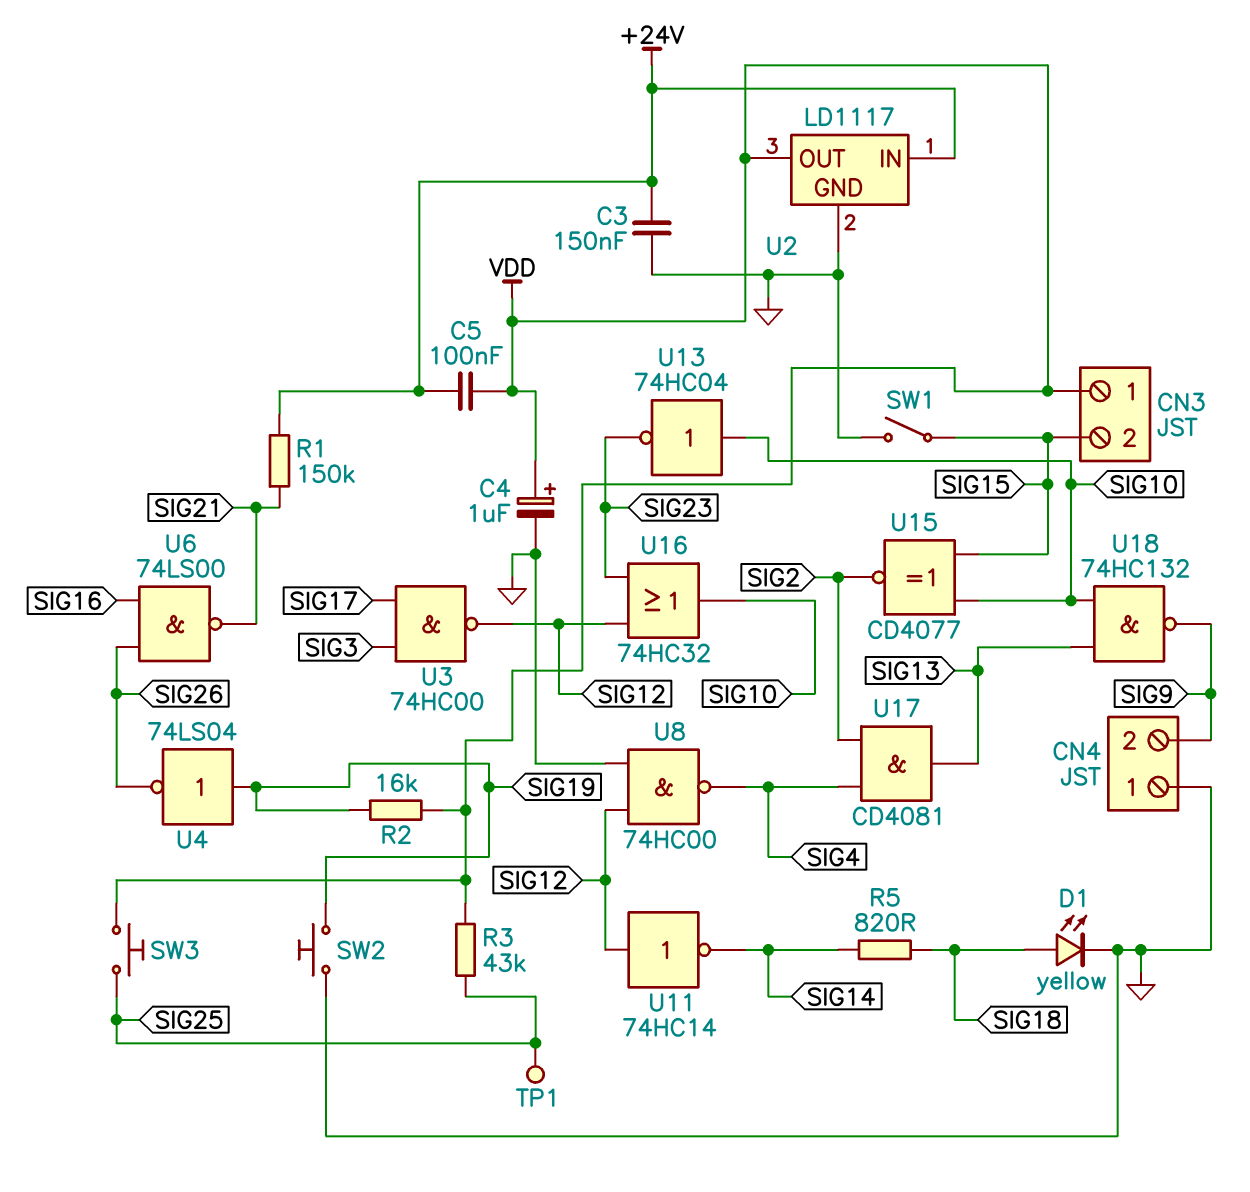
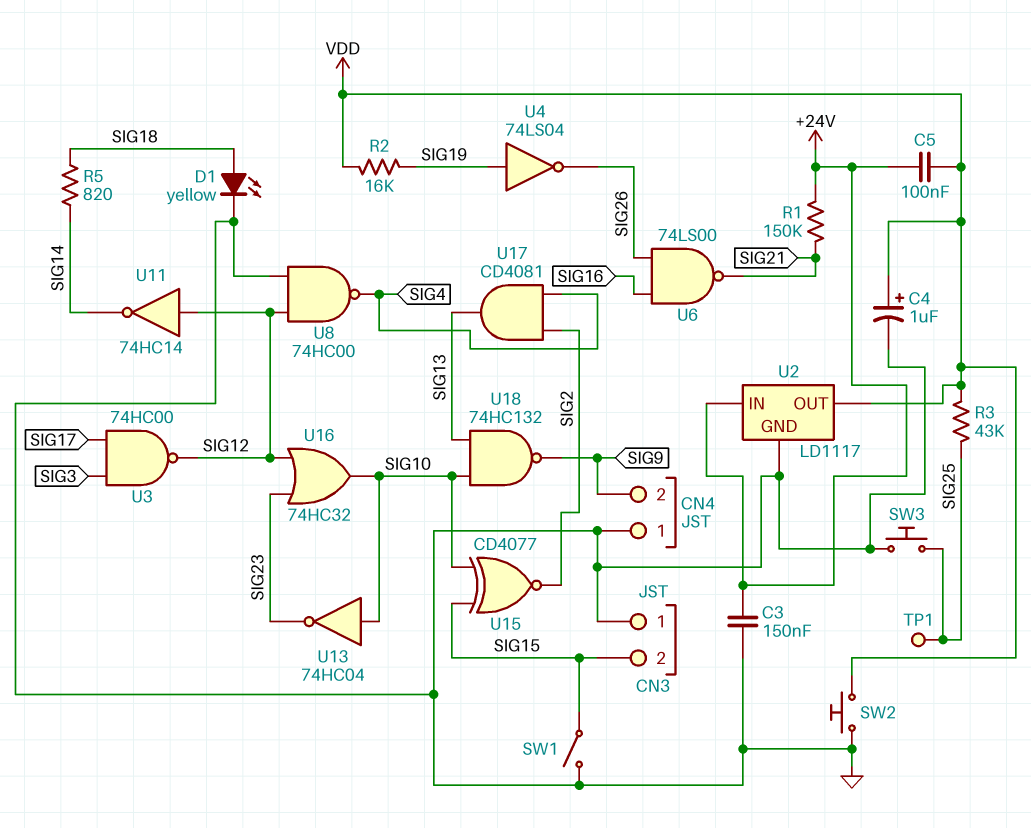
CN3 pin 1: VDD -> GND
SW2: button (GND, SIG19) -> button (GND, VDD)
SW3: button (SIG25, VDD) -> button (GND, SIG25)

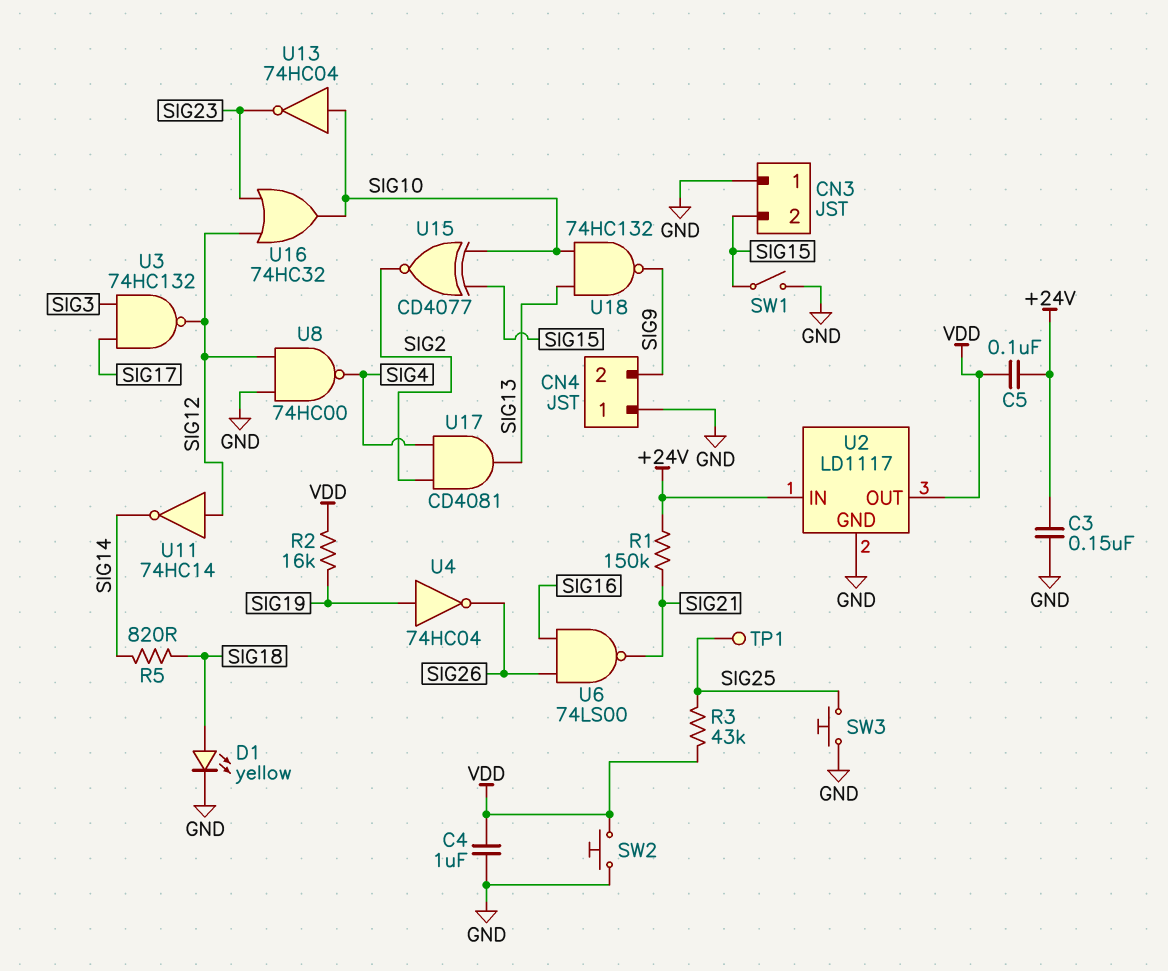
C4: 1uF (plus VDD, minus GND) -> 1uF (GND, VDD)
U3: NAND 74HC00 (in SIG3, in SIG17, out SIG12) -> NAND 74HC132 (in SIG3, in SIG17, out SIG12)
U4: NOT 74LS04 (in SIG19, out SIG26) -> NOT 74HC04 (in SIG19, out SIG26)

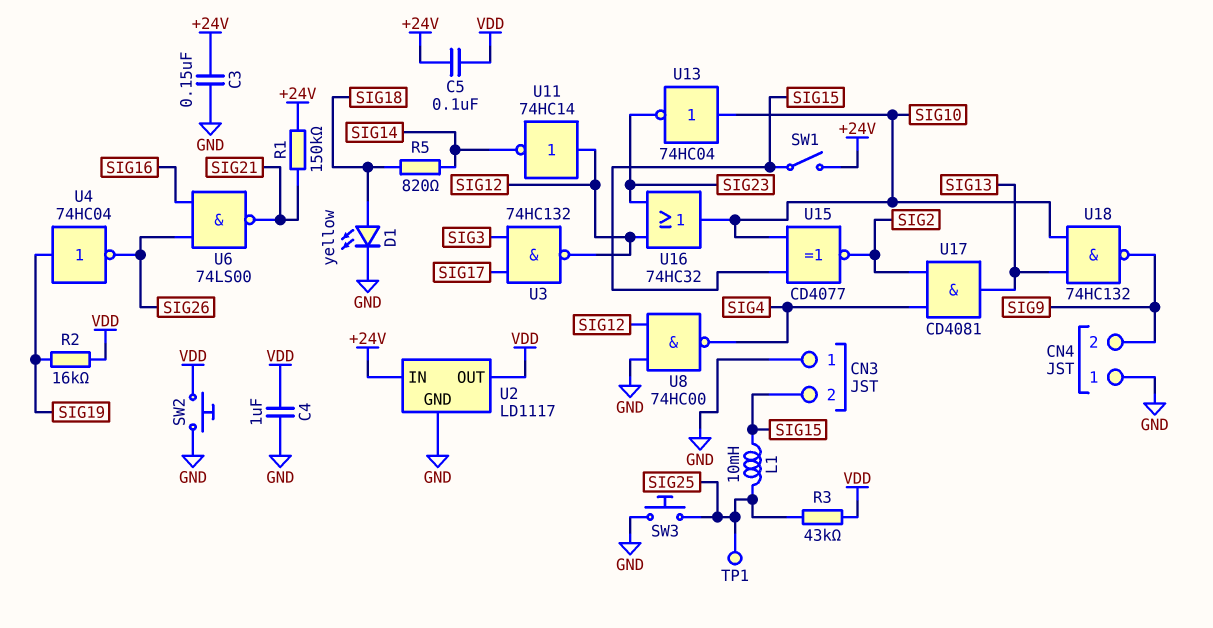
L1: none -> 10mH (SIG15, SIG25)
SW1: switch (GND, SIG15) -> switch (+24V, SIG15)

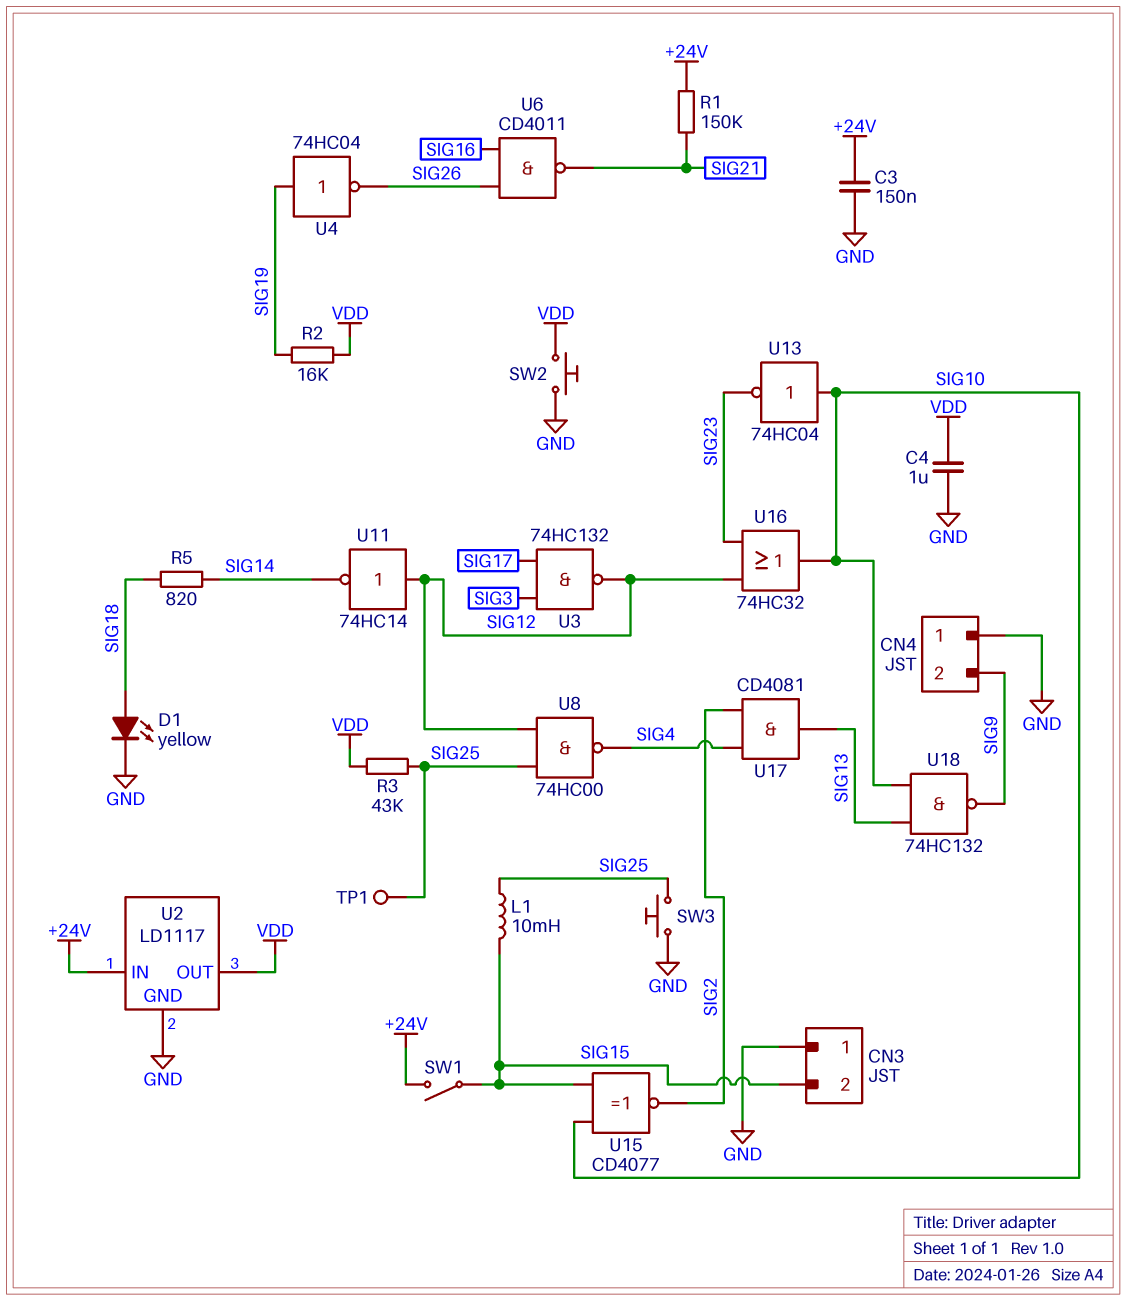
C5: 100nF (+24V, VDD) -> none
U6: NAND 74LS00 (in SIG16, in SIG26, out SIG21) -> NAND CD4011 (in SIG16, in SIG26, out SIG21)
U8: NAND 74HC00 (in GND, in SIG12, out SIG4) -> NAND 74HC00 (in SIG12, in SIG25, out SIG4)

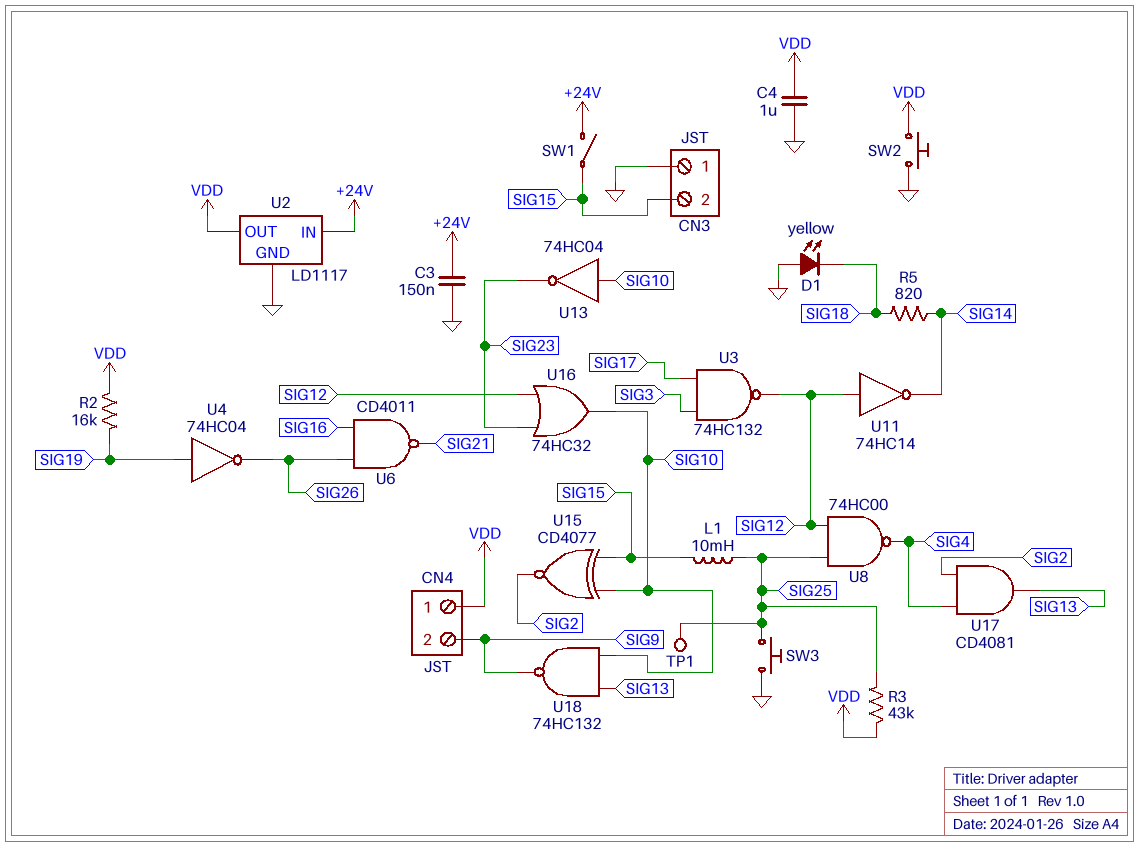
CN4 pin 1: GND -> VDD
D1: LED yellow (A SIG18, K GND) -> LED yellow (A GND, K SIG18)
R1: 150k (+24V, SIG21) -> none

